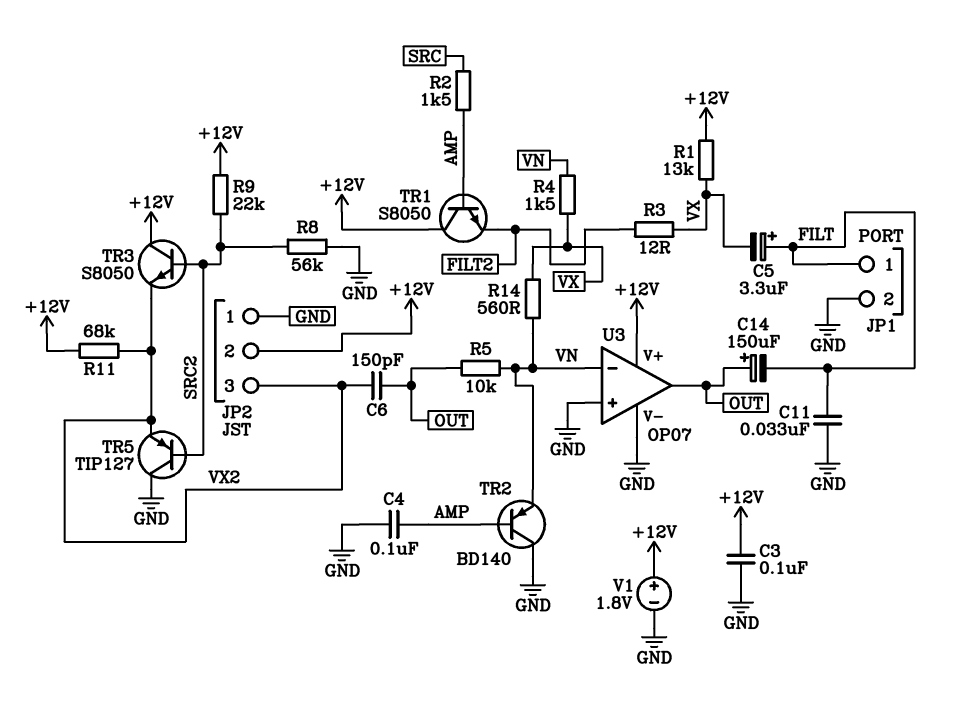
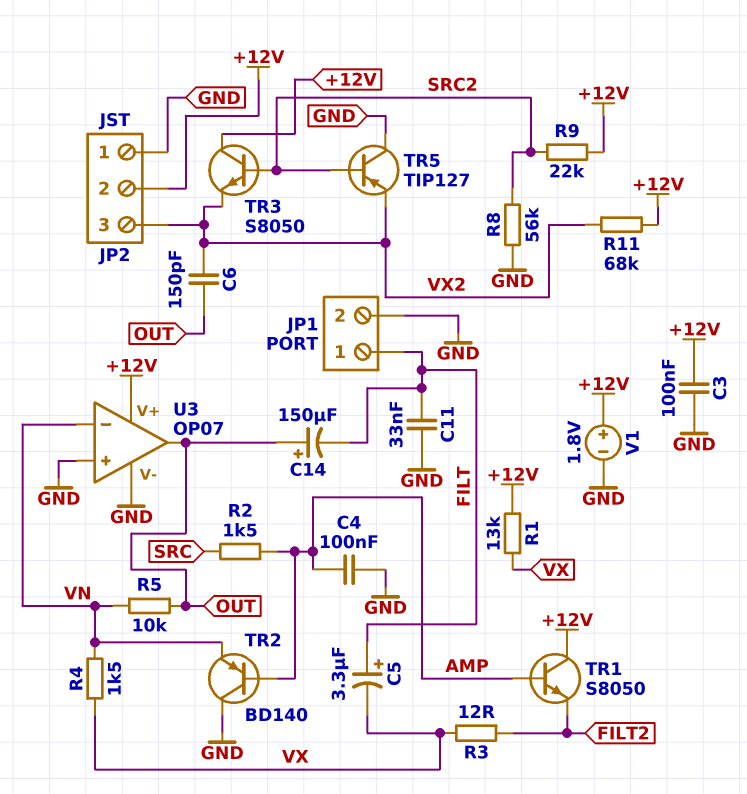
R14: 560 (VN, VX) -> none

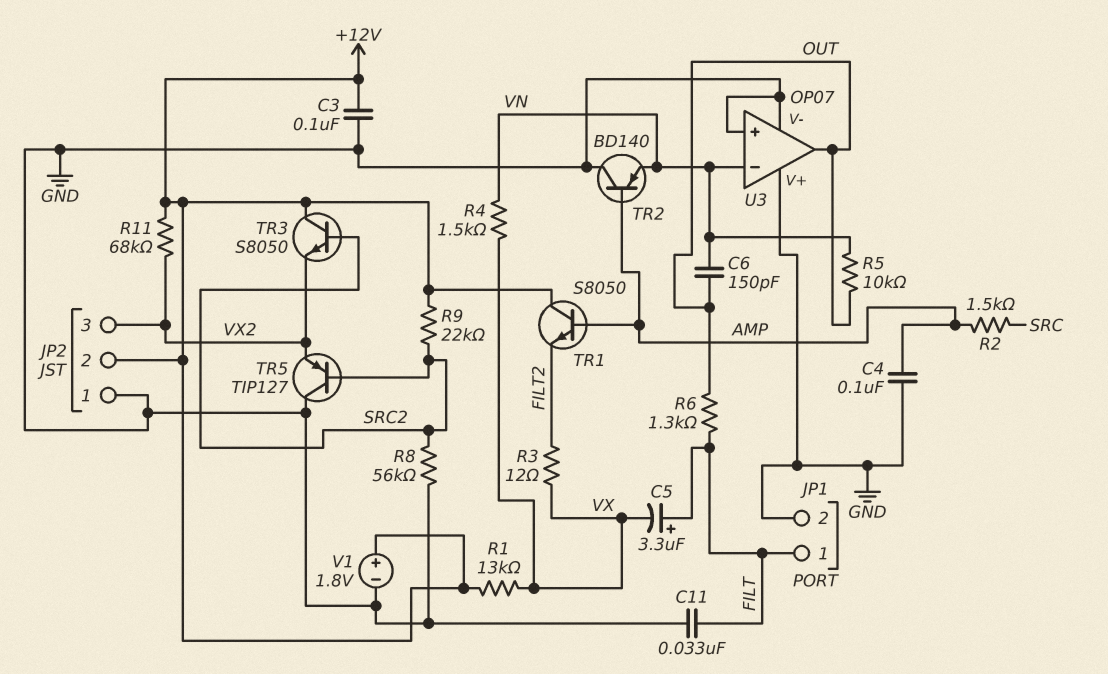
C6: 150pF (OUT, VX2) -> 150pF (OUT, VN)
C14: 150uF (plus OUT, minus FILT) -> none
R6: none -> 1.3k (FILT, OUT)
U3 pin V+: +12V -> GND

